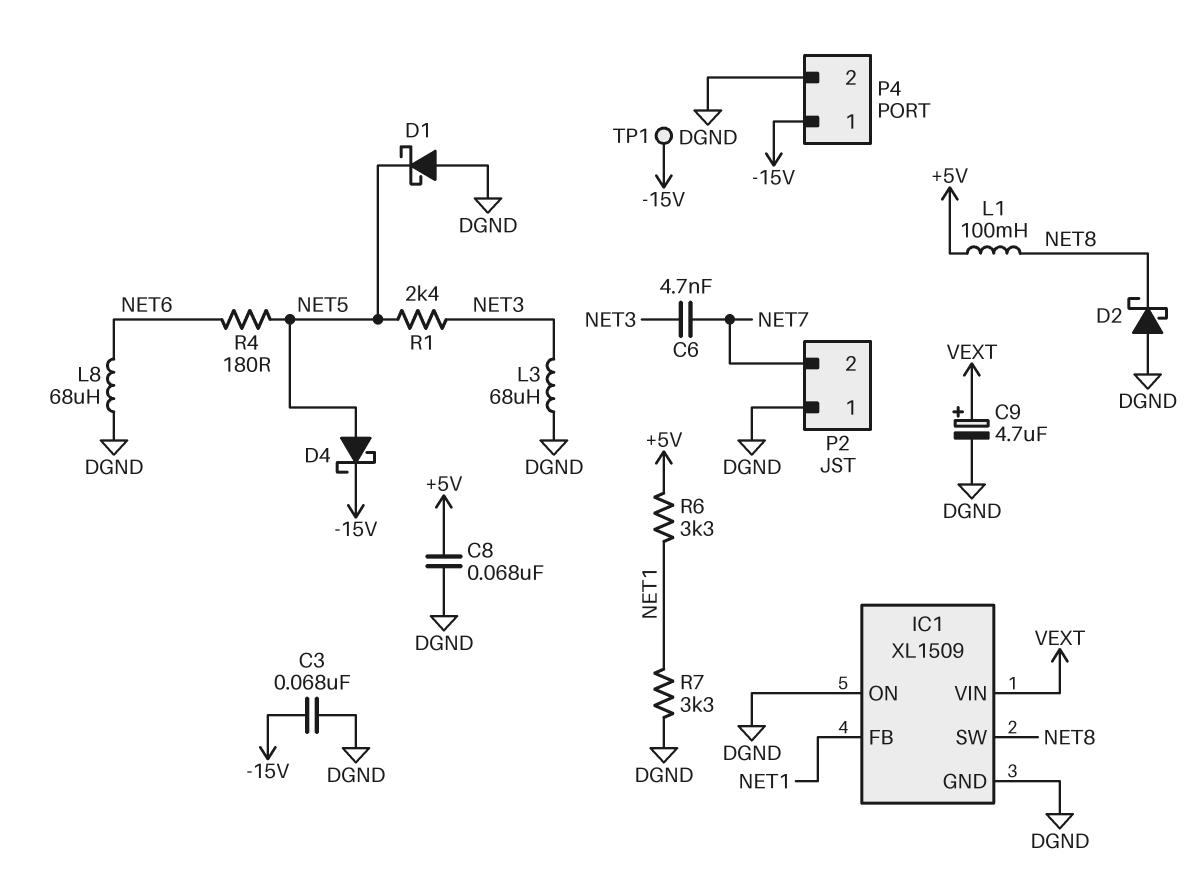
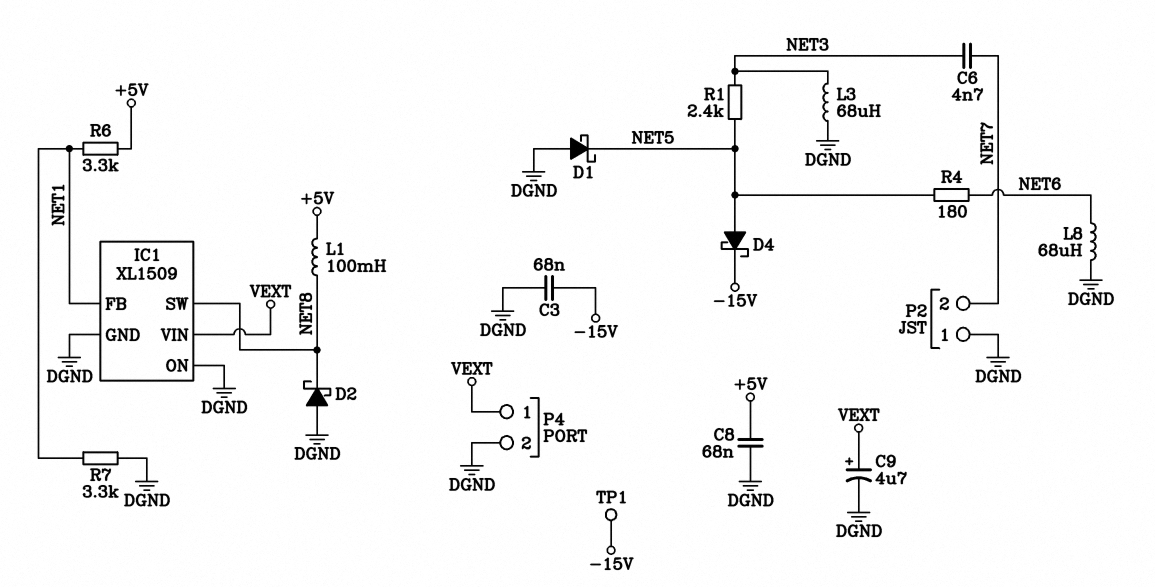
P4 pin 1: -15V -> VEXT

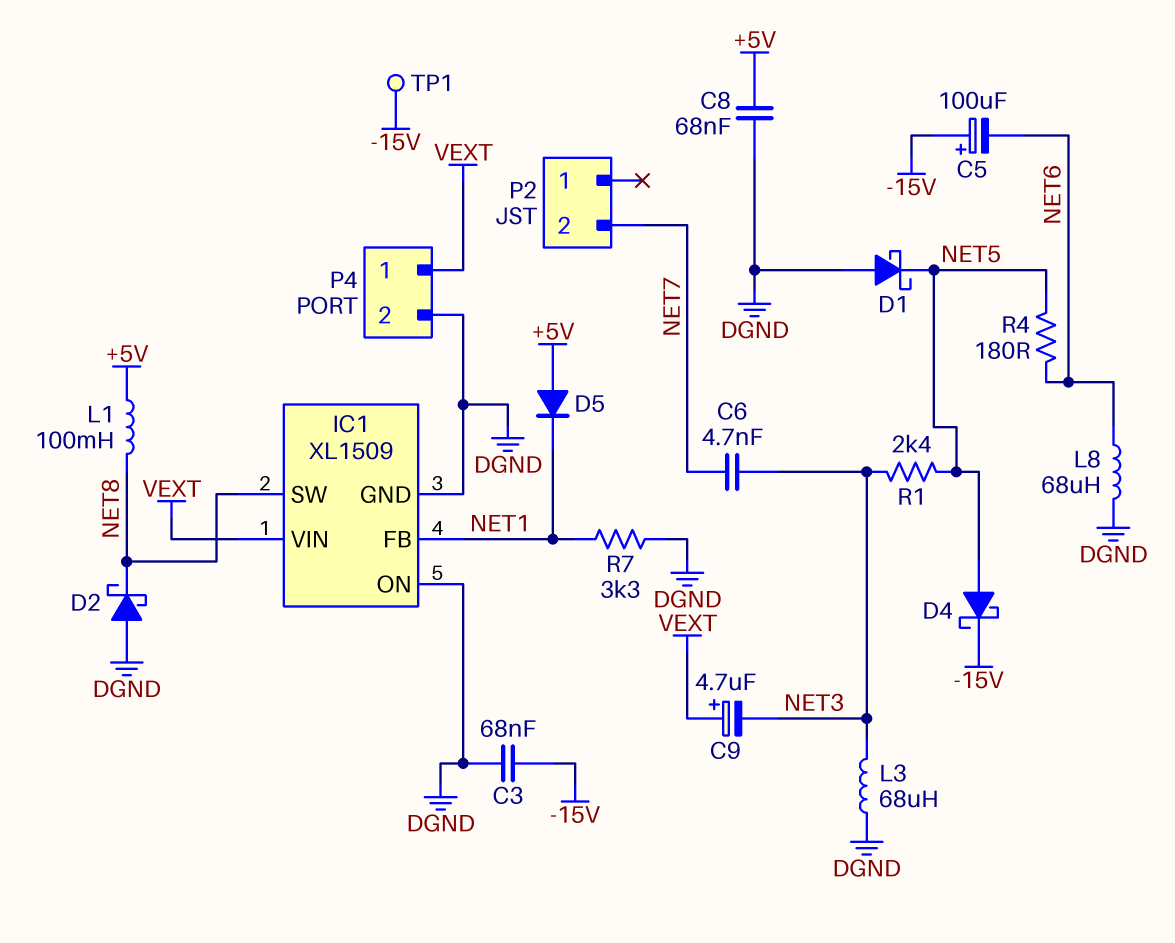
C5: none -> 100uF (plus -15V, minus NET6)
C9: 4.7uF (plus VEXT, minus DGND) -> 4.7uF (plus VEXT, minus NET3)
D5: none -> diode (A +5V, K NET1)
P2 pin 1: DGND -> none
R6: 3.3k (+5V, NET1) -> none

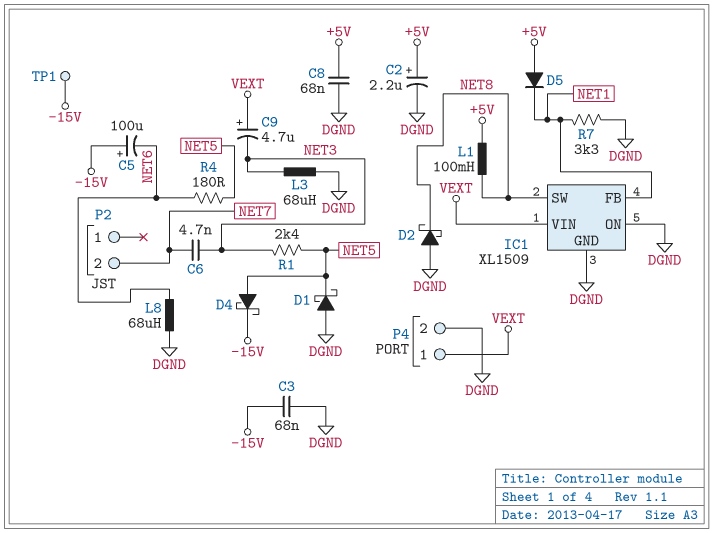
C2: none -> 2.2uF (plus +5V, minus DGND)

